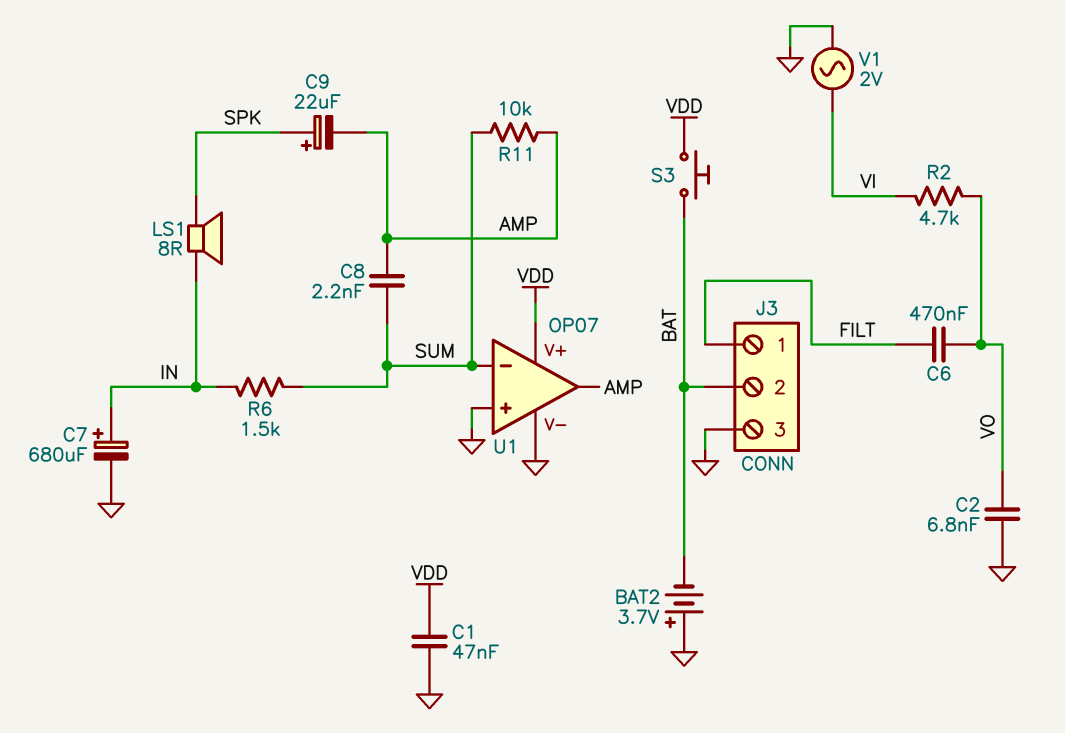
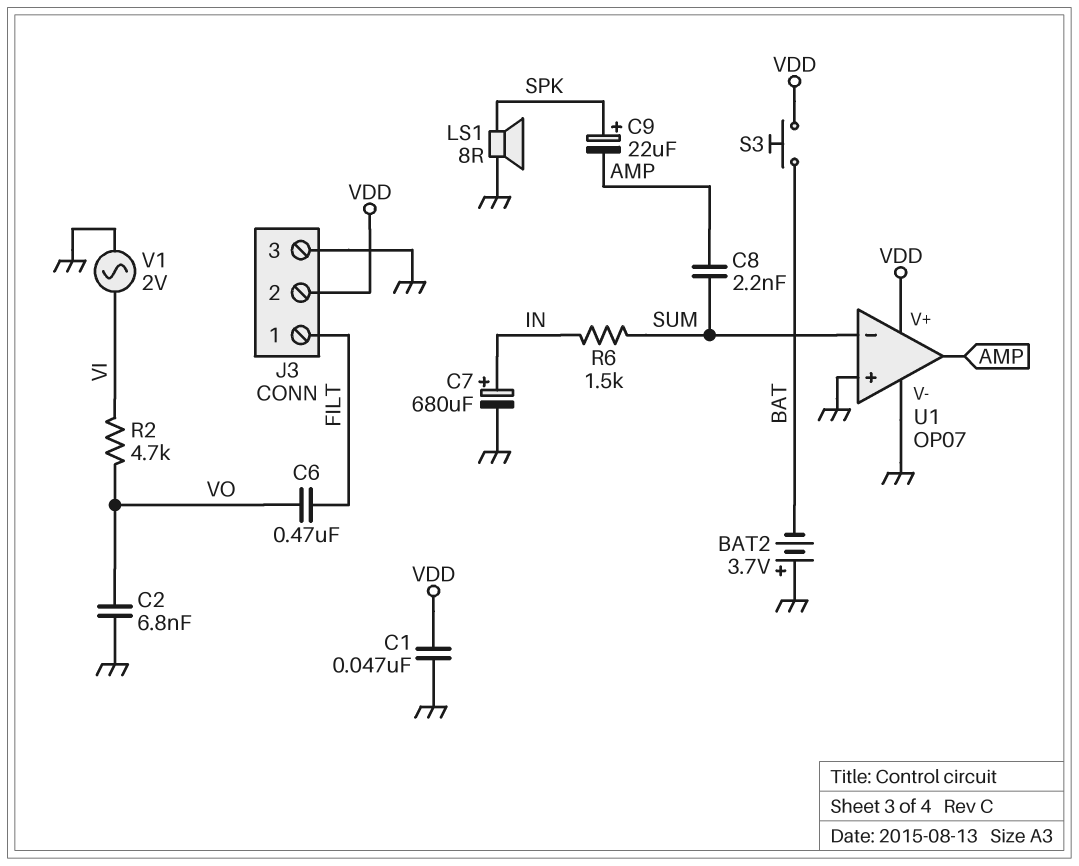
J3 pin 2: BAT -> VDD
LS1: speaker 8R (IN, SPK) -> speaker 8R (GND, SPK)
R11: 10k (AMP, SUM) -> none

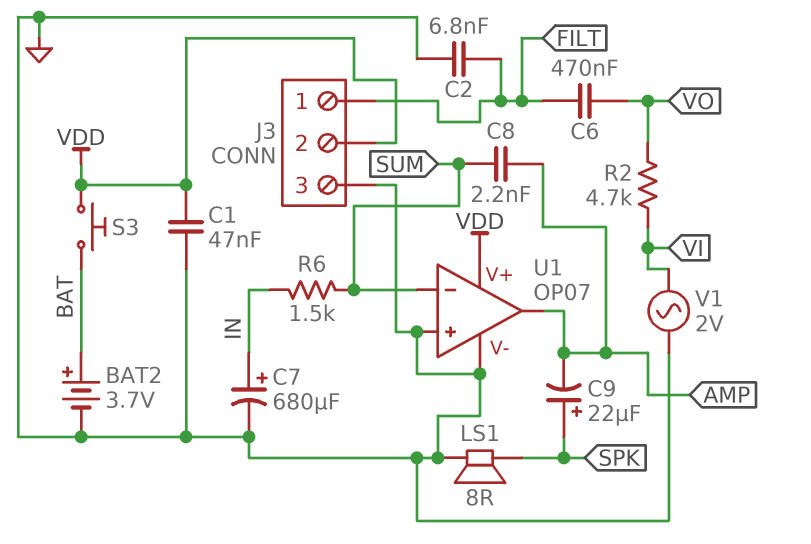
BAT2: 3.7V (plus GND, minus BAT) -> 3.7V (plus BAT, minus GND)
C2: 6.8nF (GND, VO) -> 6.8nF (FILT, GND)

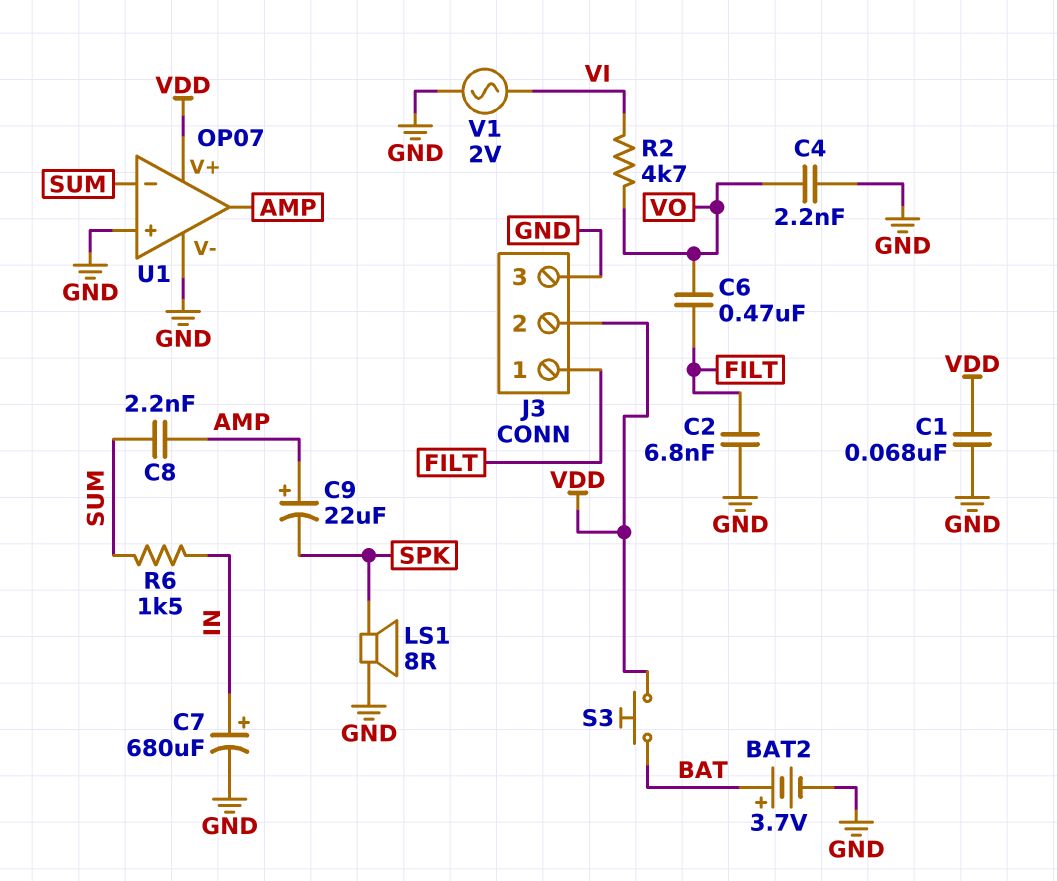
C1: 47nF (GND, VDD) -> 68nF (GND, VDD)
C4: none -> 2.2nF (GND, VO)
C9: 22uF (plus SPK, minus AMP) -> 22uF (plus AMP, minus SPK)

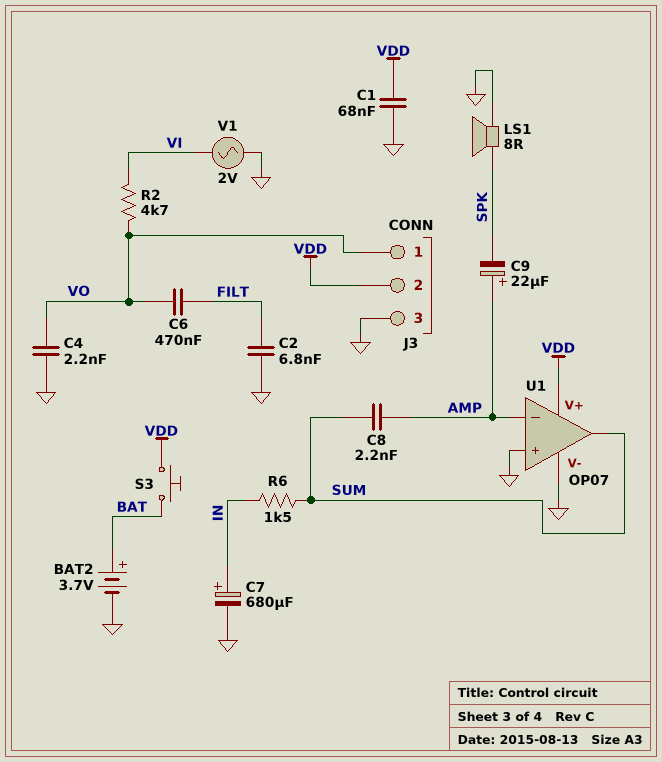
J3 pin 1: FILT -> VO
U1 pin in-: SUM -> AMP
U1 pin out: AMP -> SUM

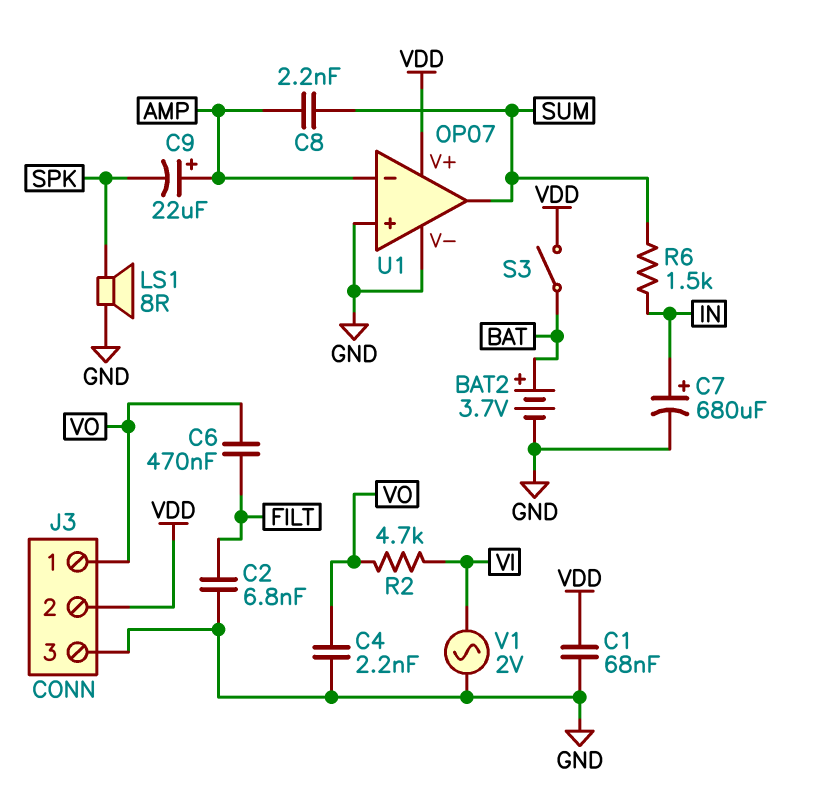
S3: button (BAT, VDD) -> switch (BAT, VDD)

